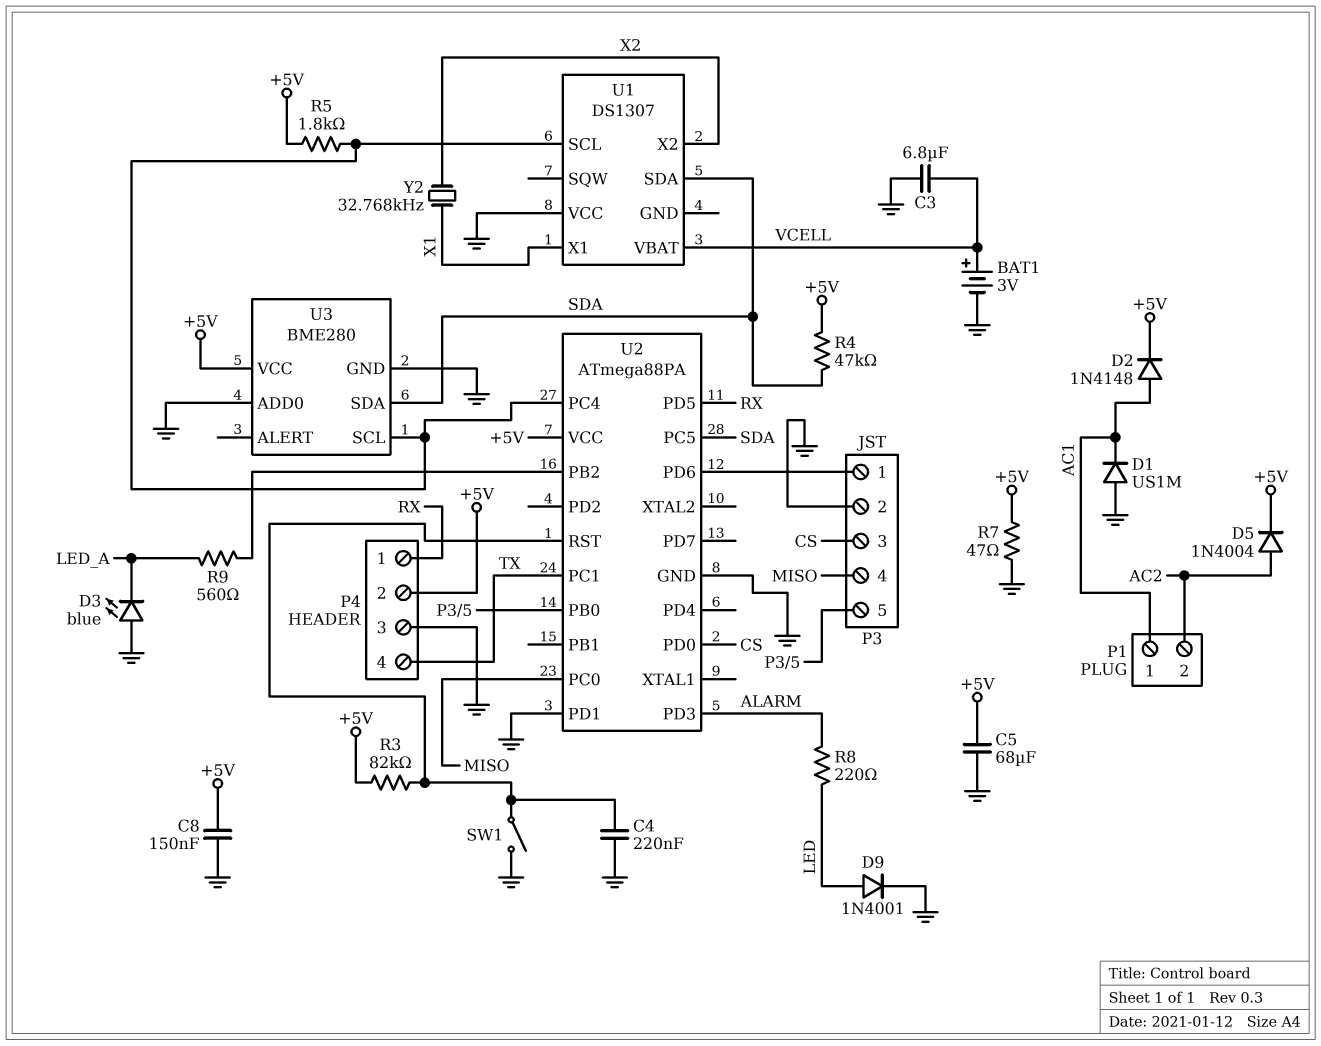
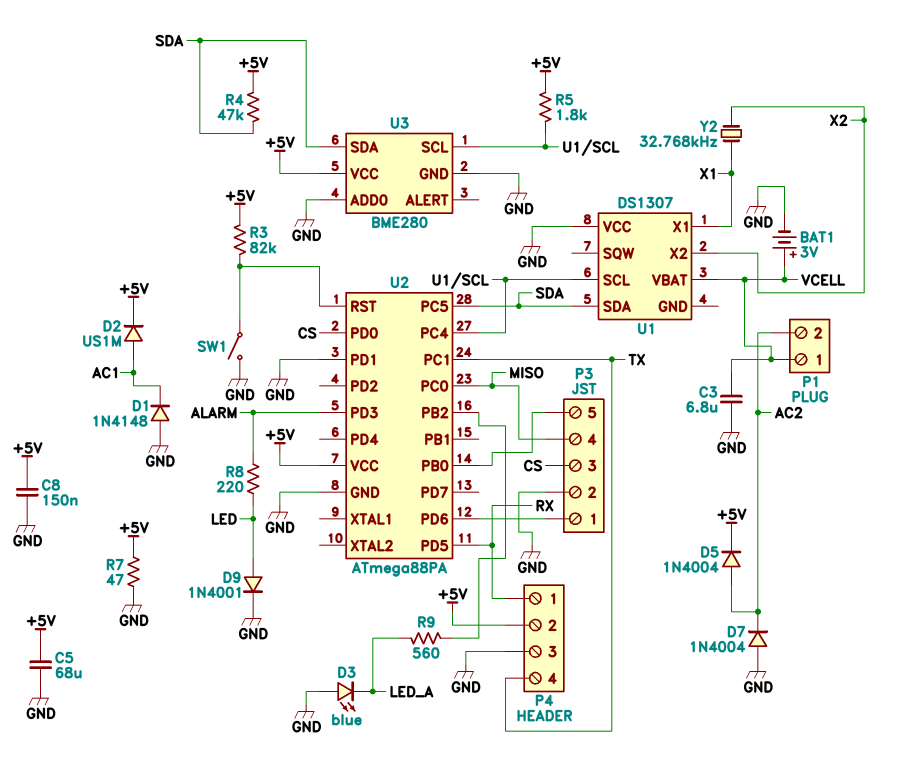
C4: 220nF (GND, U2/RST) -> none
D1: diode US1M (A GND, K AC1) -> diode 1N4148 (A GND, K AC1)
D2: diode 1N4148 (A AC1, K +5V) -> diode US1M (A AC1, K +5V)
D7: none -> diode 1N4004 (A GND, K AC2)
P1 pin 1: AC1 -> VCELL

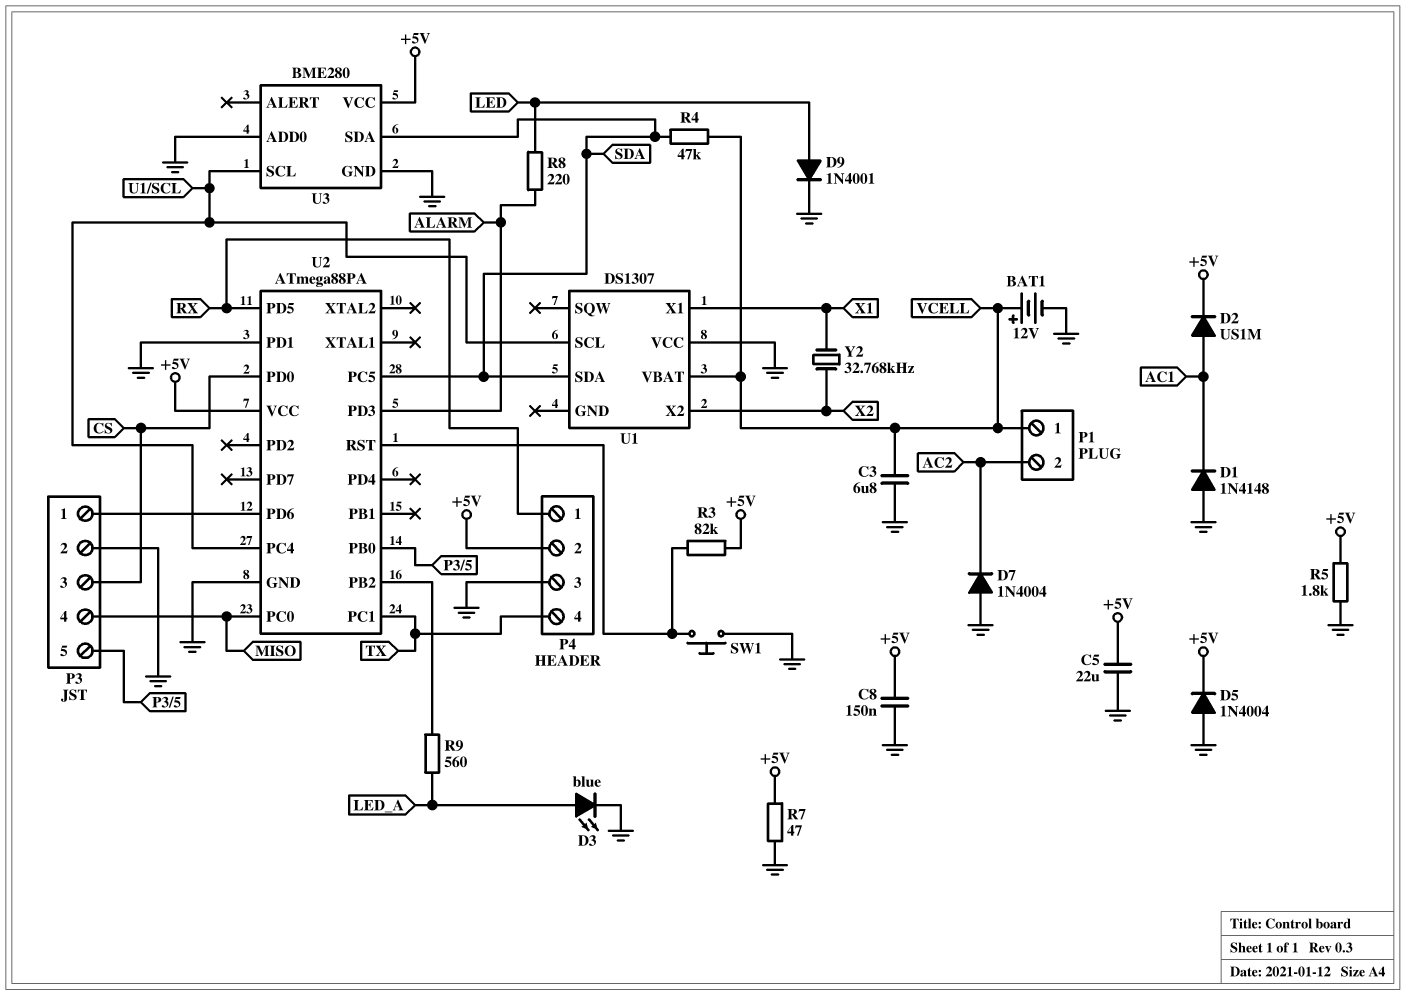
BAT1: 3V (plus VCELL, minus GND) -> 12V (plus VCELL, minus GND)
C5: 68uF (+5V, GND) -> 22uF (+5V, GND)
D3: LED blue (A GND, K LED_A) -> LED blue (A LED_A, K GND)
D5: diode 1N4004 (A AC2, K +5V) -> diode 1N4004 (A GND, K +5V)
R4: 47k (+5V, SDA) -> 47k (SDA, VCELL)
R5: 1.8k (+5V, U1/SCL) -> 1.8k (+5V, GND)
SW1: switch (GND, U2/RST) -> button (GND, U2/RST)

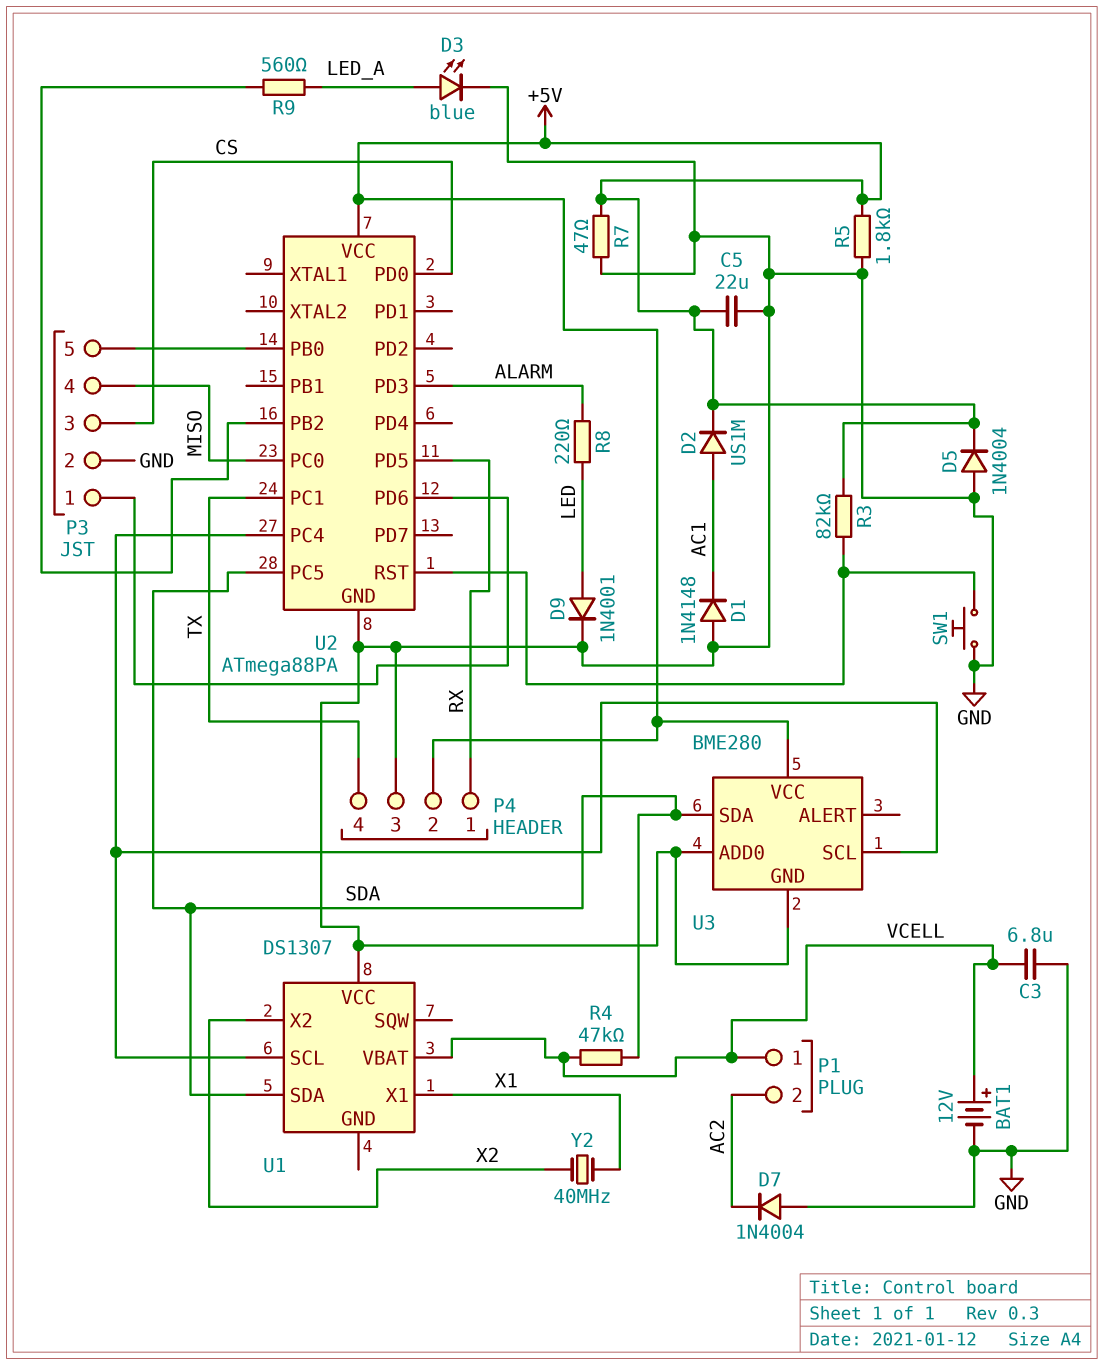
C8: 150nF (+5V, GND) -> none
U2 pin PD1: GND -> none
Y2: 32.768kHz (X1, X2) -> 40MHz (X1, X2)

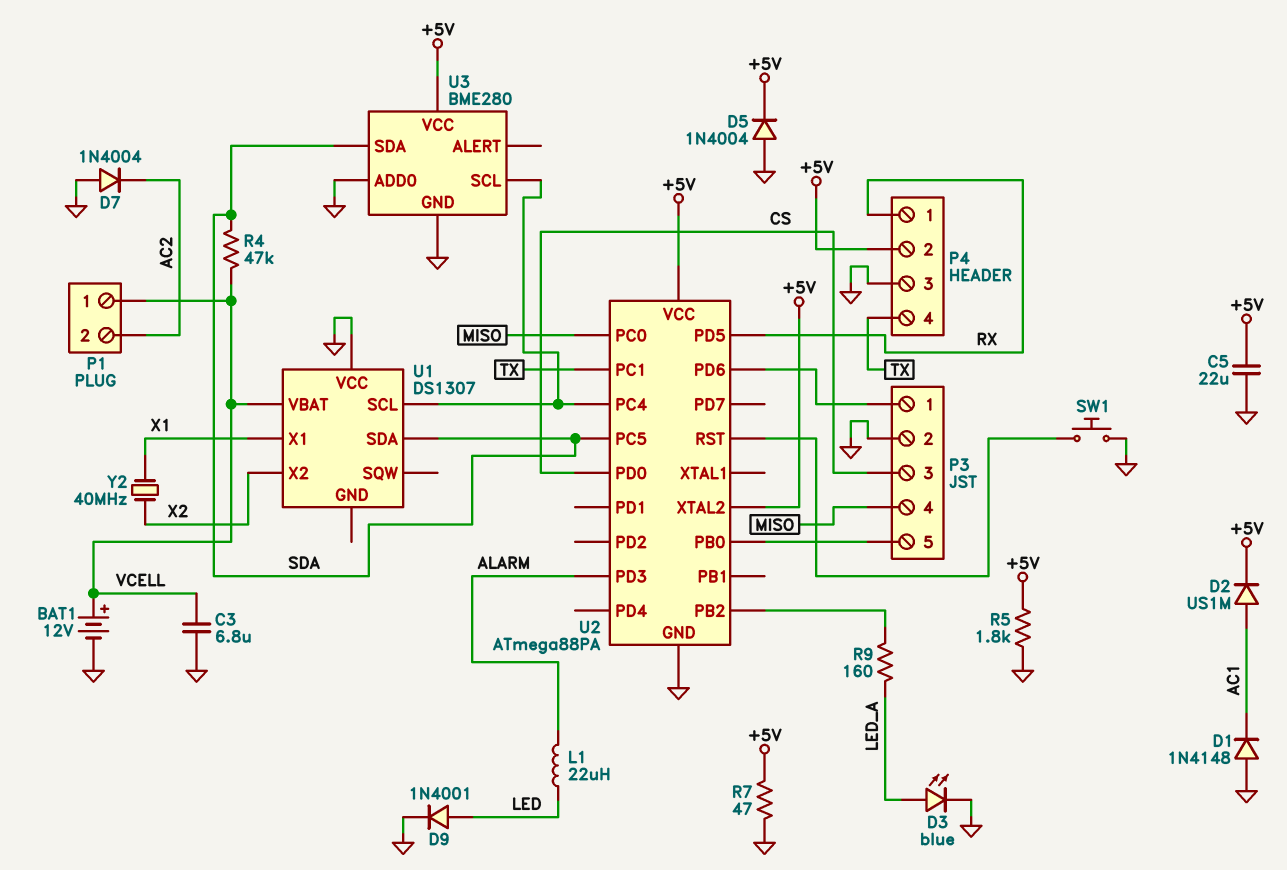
L1: none -> 22uH (ALARM, LED)
R3: 82k (+5V, U2/RST) -> none
R8: 220 (ALARM, LED) -> none
R9: 560 (LED_A, U2/PB2) -> 160 (LED_A, U2/PB2)
U2 pin XTAL2: none -> +5V

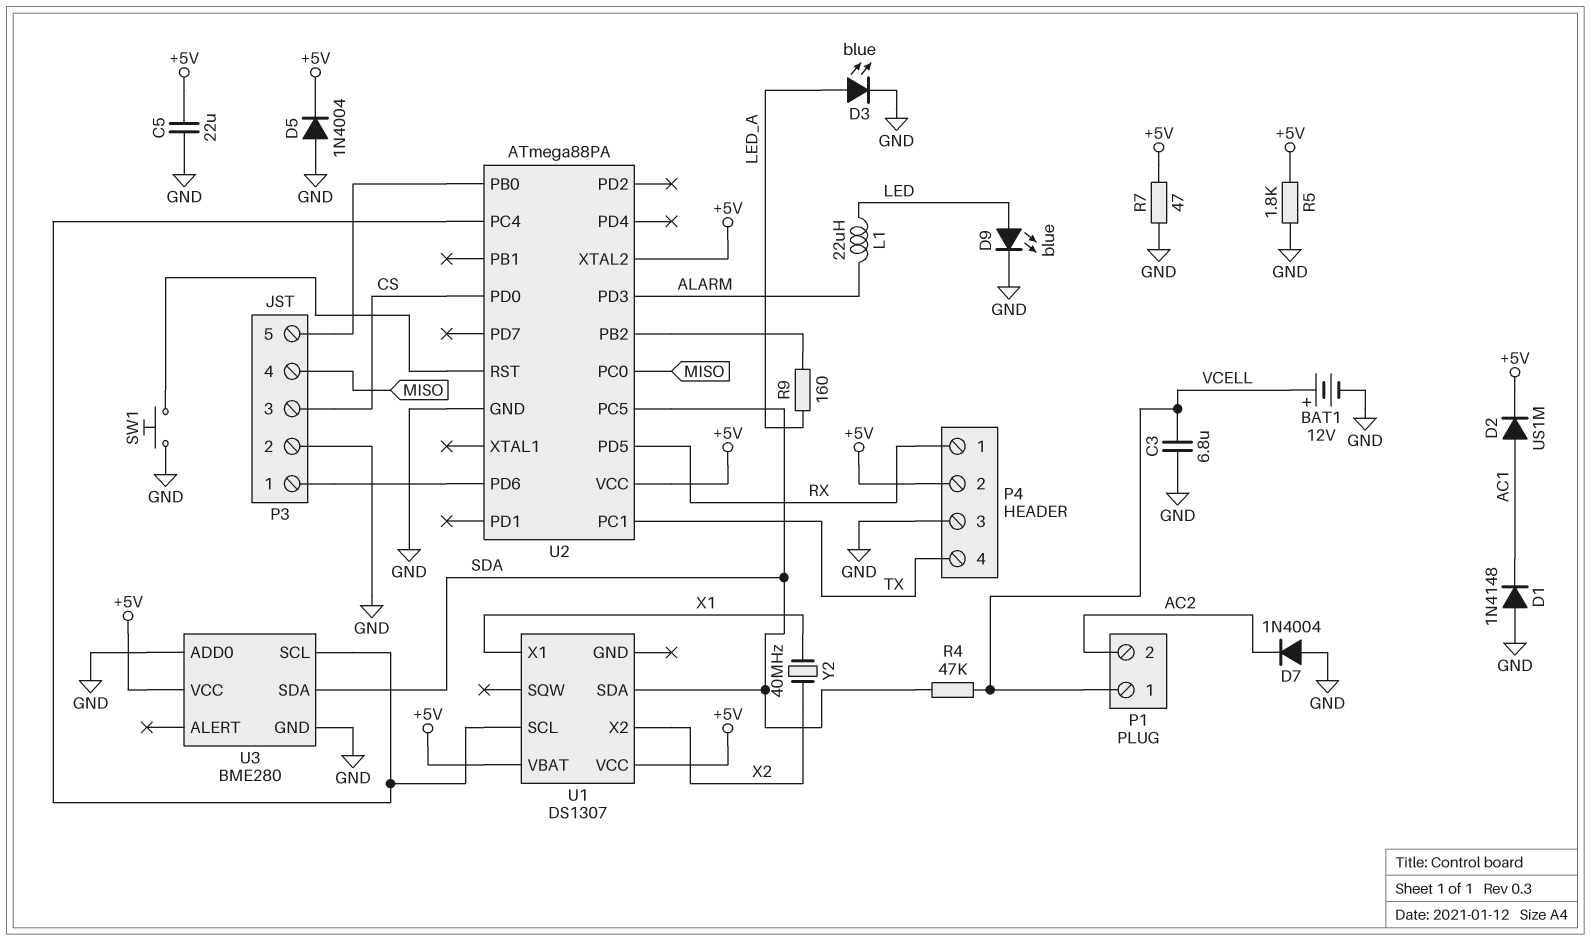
D9: diode 1N4001 (A LED, K GND) -> LED blue (A LED, K GND)
U1 pin VBAT: VCELL -> +5V
U1 pin VCC: GND -> +5V

